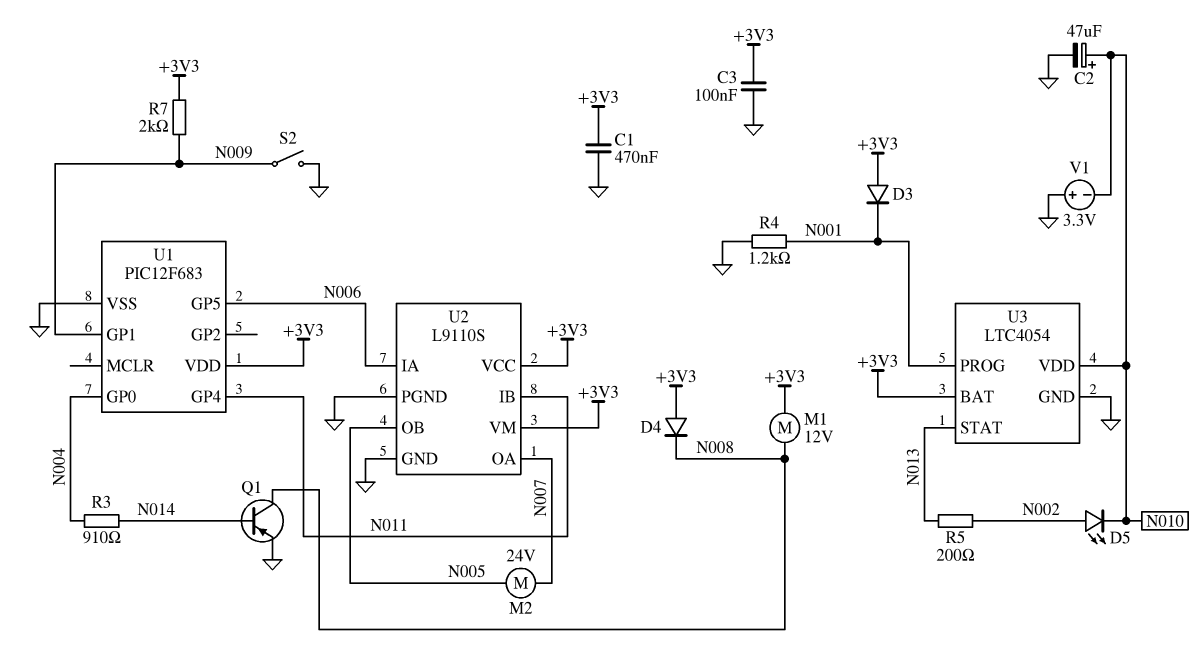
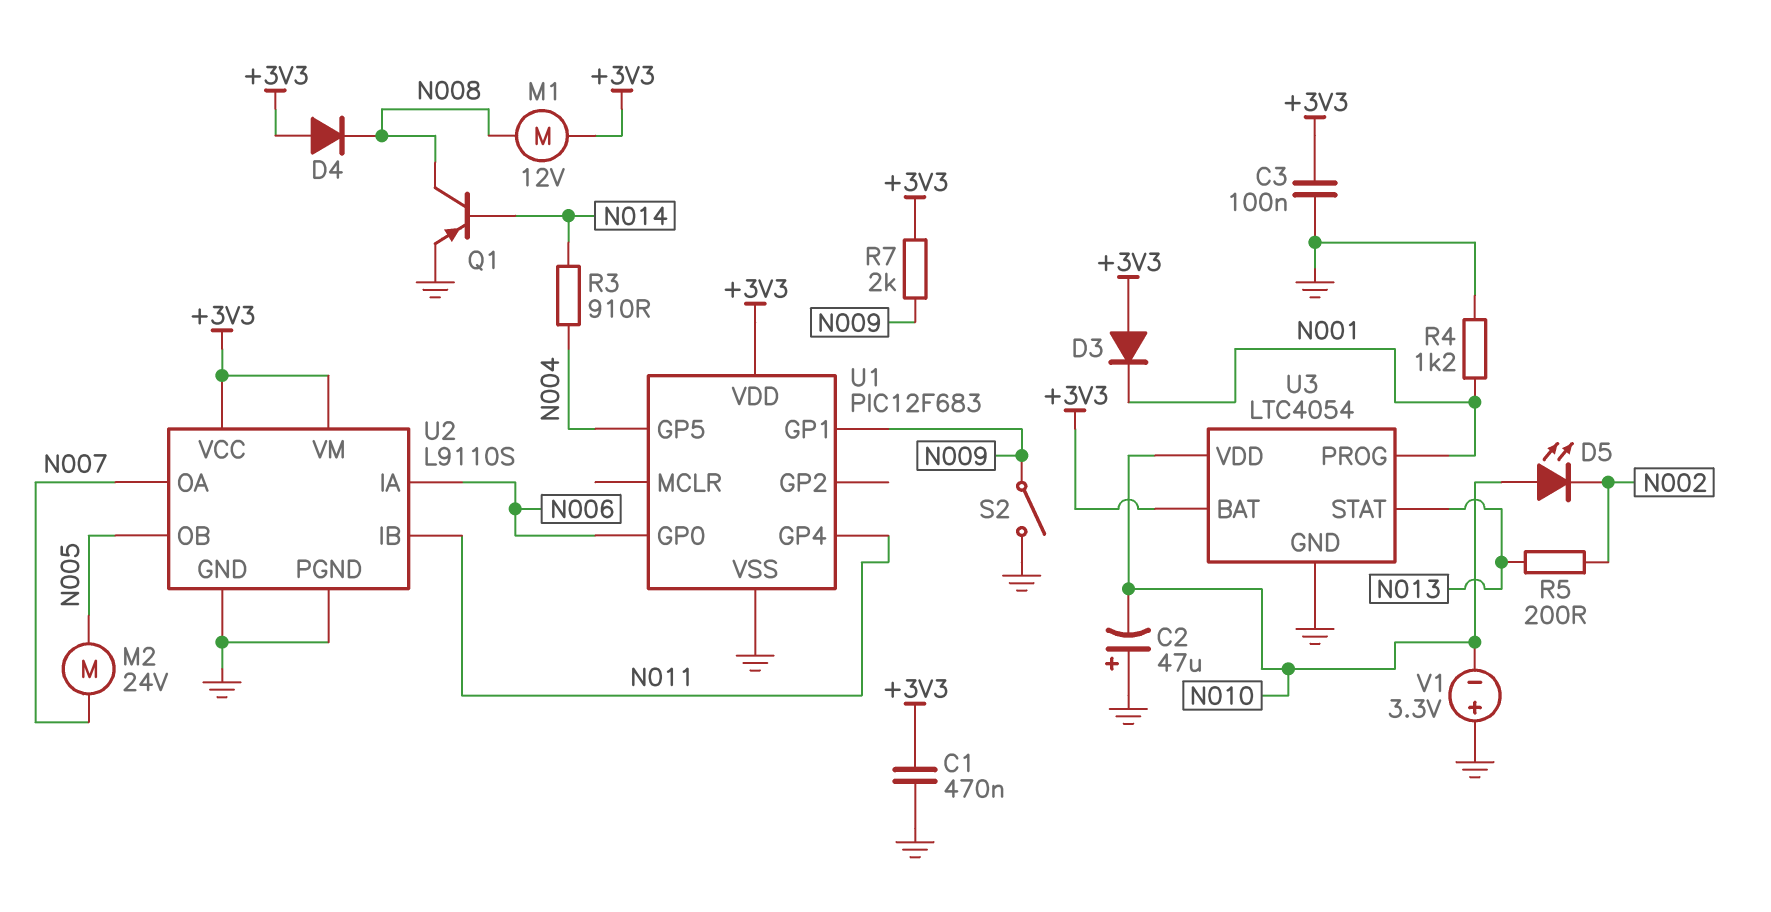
C2: 47uF (plus N010, minus GND) -> 47uF (plus GND, minus N010)
D5: LED (A N002, K N010) -> LED (A N010, K N002)
U1 pin GP0: N004 -> N006
U1 pin GP5: N006 -> N004

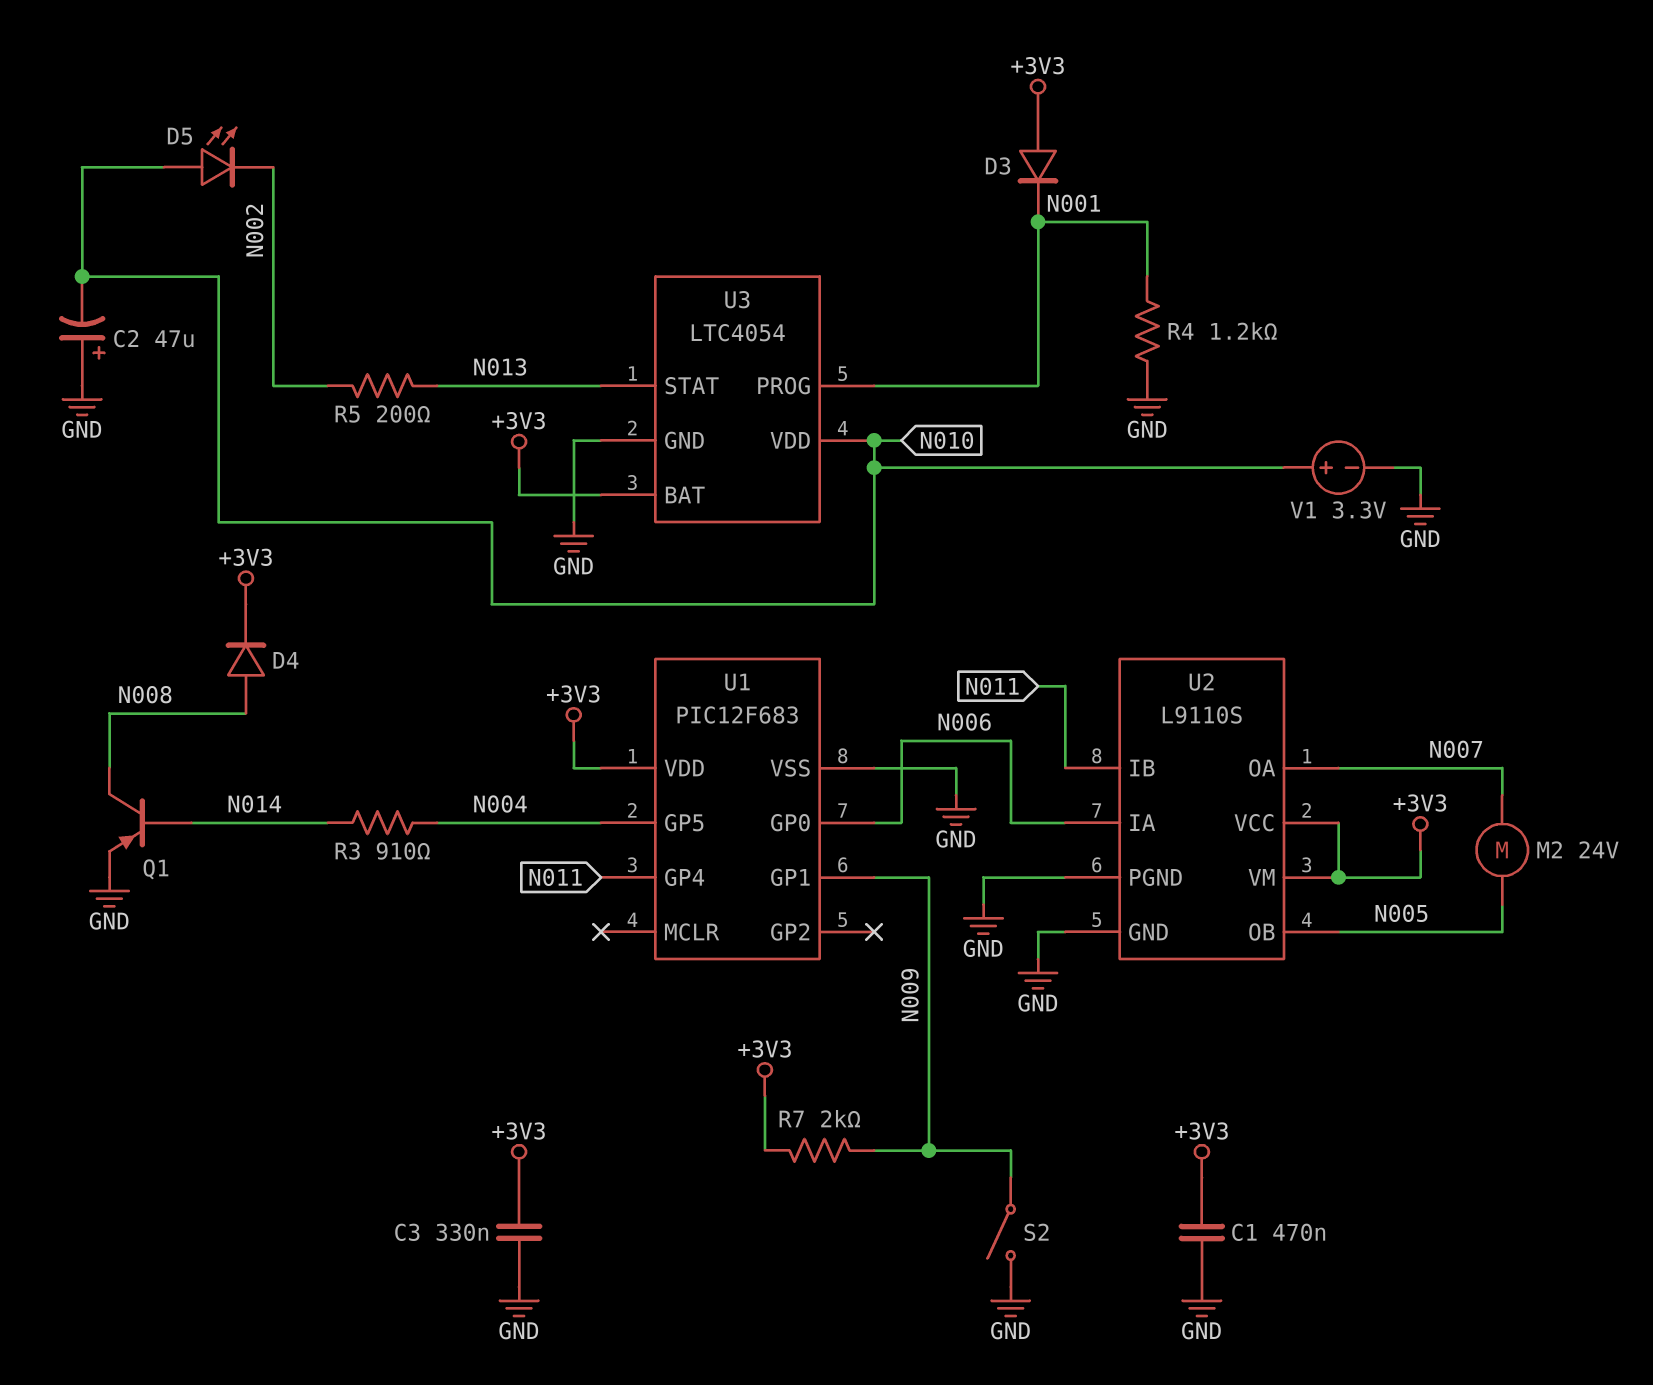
C3: 100nF (+3V3, GND) -> 330nF (+3V3, GND)
D4: diode (A +3V3, K N008) -> diode (A N008, K +3V3)
M1: motor 12V (+3V3, N008) -> none
V1: 3.3V (plus GND, minus N010) -> 3.3V (plus N010, minus GND)

